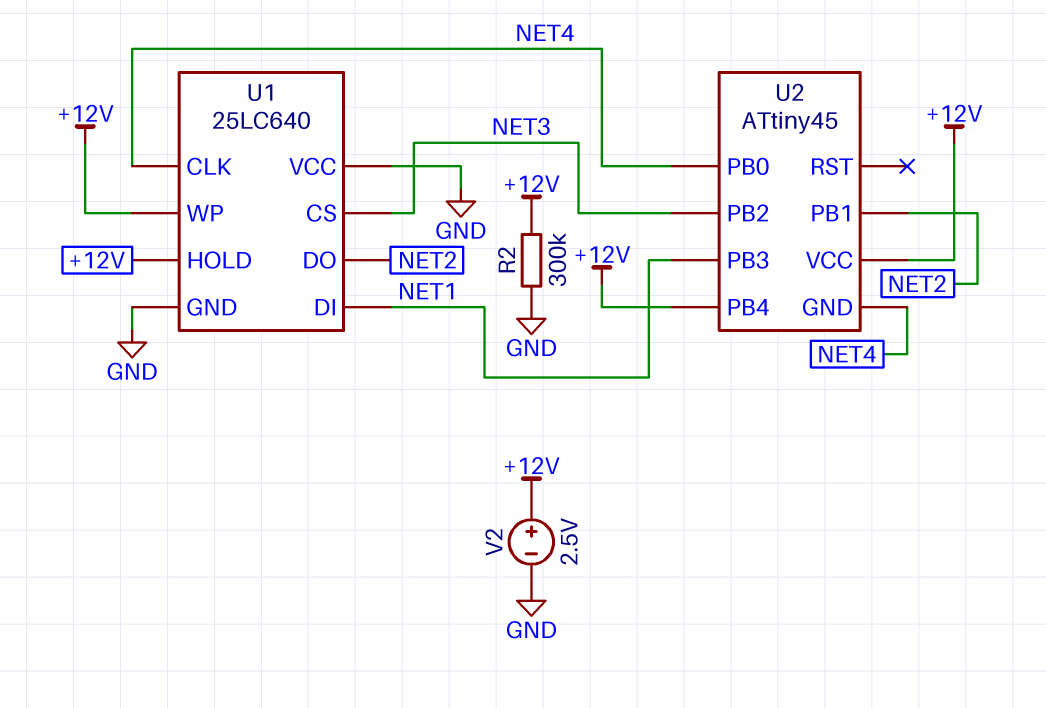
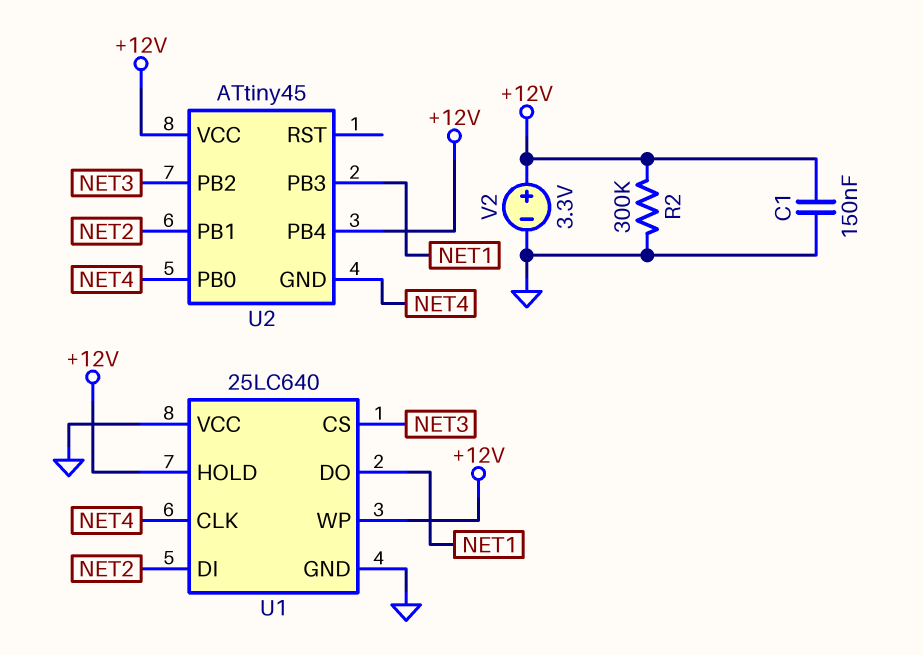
C1: none -> 150nF (+12V, GND)
U1 pin DI: NET1 -> NET2
U1 pin DO: NET2 -> NET1
V2: 2.5V (plus +12V, minus GND) -> 3.3V (plus +12V, minus GND)

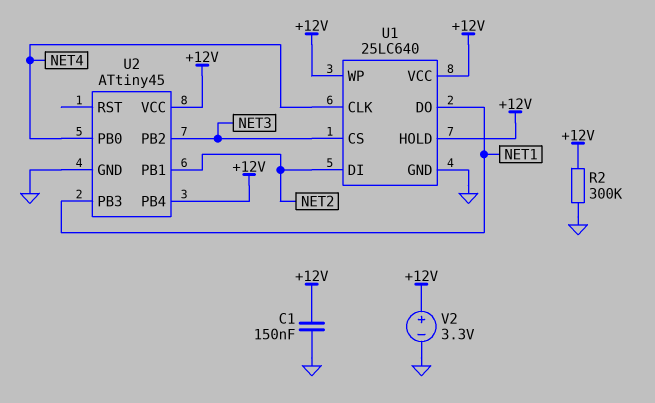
U1 pin VCC: GND -> +12V
U2 pin GND: NET4 -> GND

